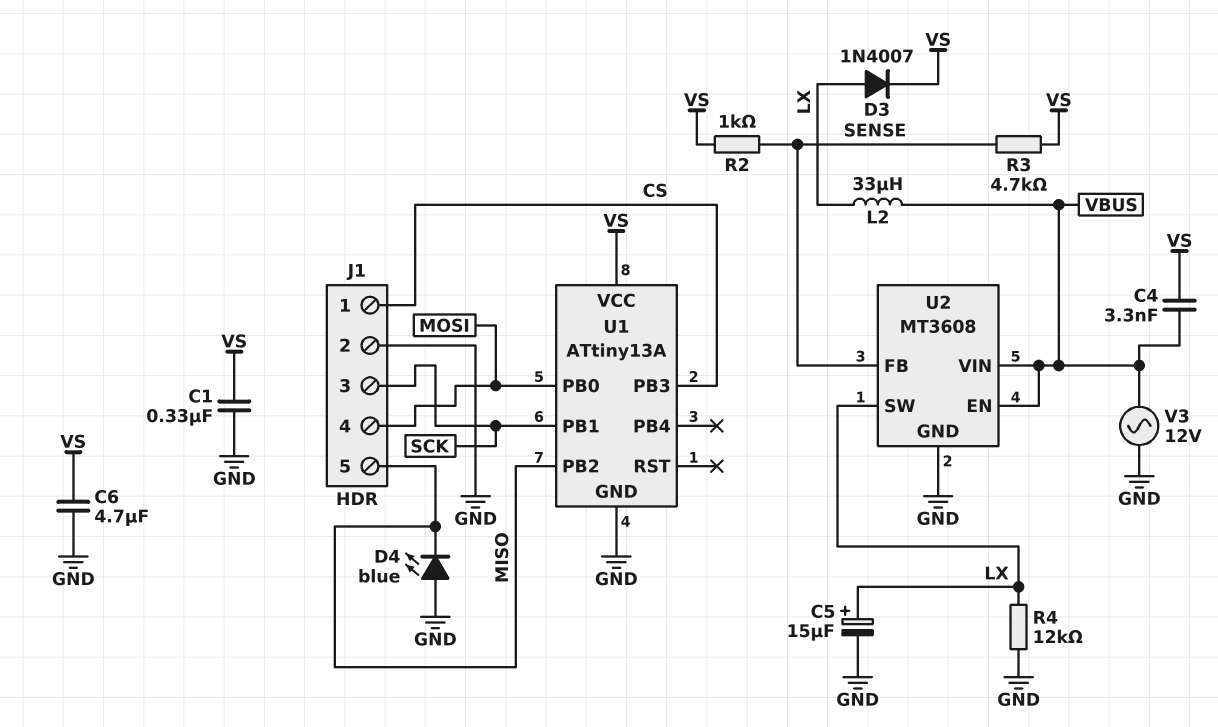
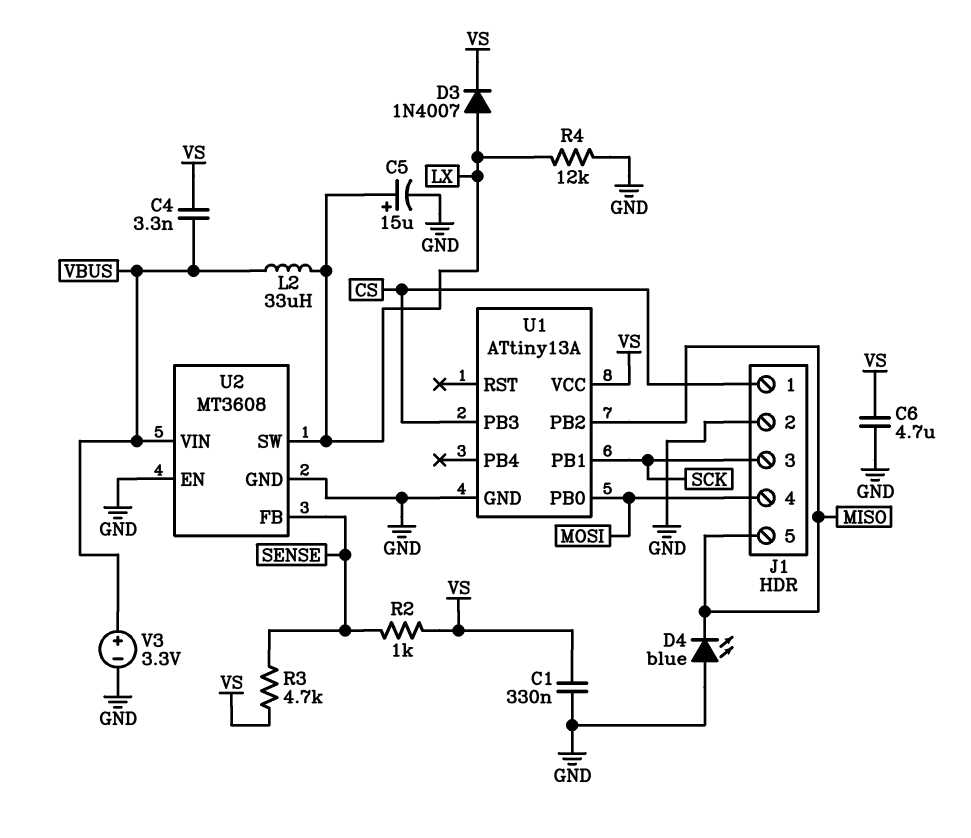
U2 pin EN: VBUS -> GND
V3: AC 12V (GND, VBUS) -> 3.3V (plus VBUS, minus GND)

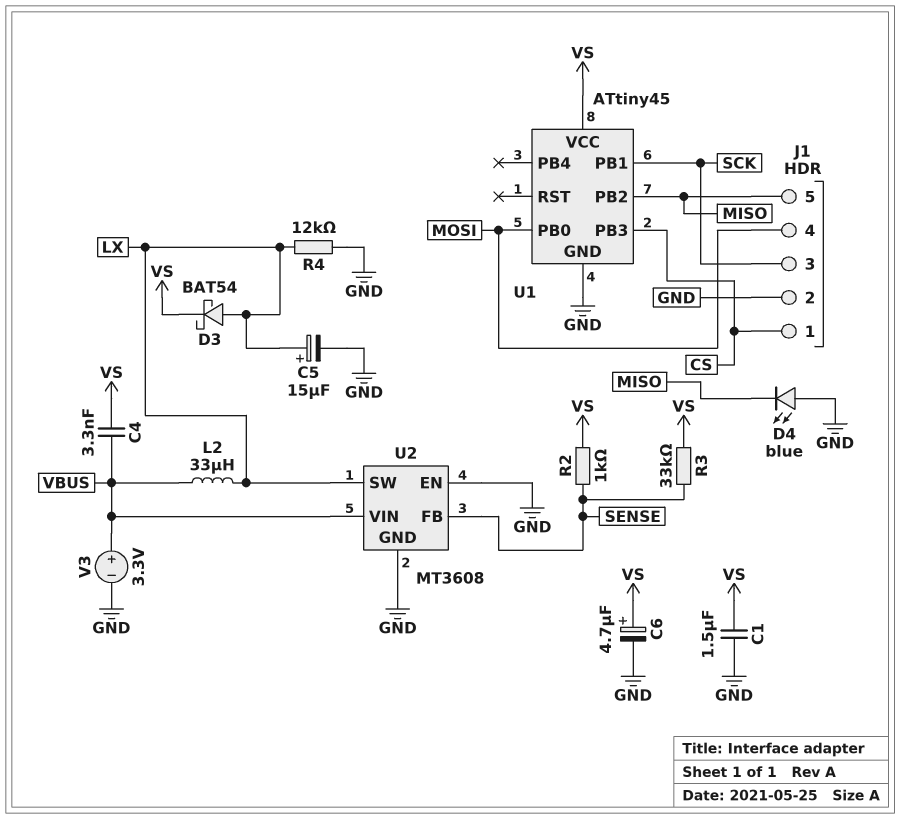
C1: 330nF (GND, VS) -> 1.5uF (GND, VS)
C6: 4.7uF (GND, VS) -> 4.7uF (plus VS, minus GND)
D3: diode 1N4007 (A LX, K VS) -> schottky BAT54 (A LX, K VS)
R3: 4.7k (SENSE, VS) -> 33k (SENSE, VS)
U1: ATtiny13A -> ATtiny45

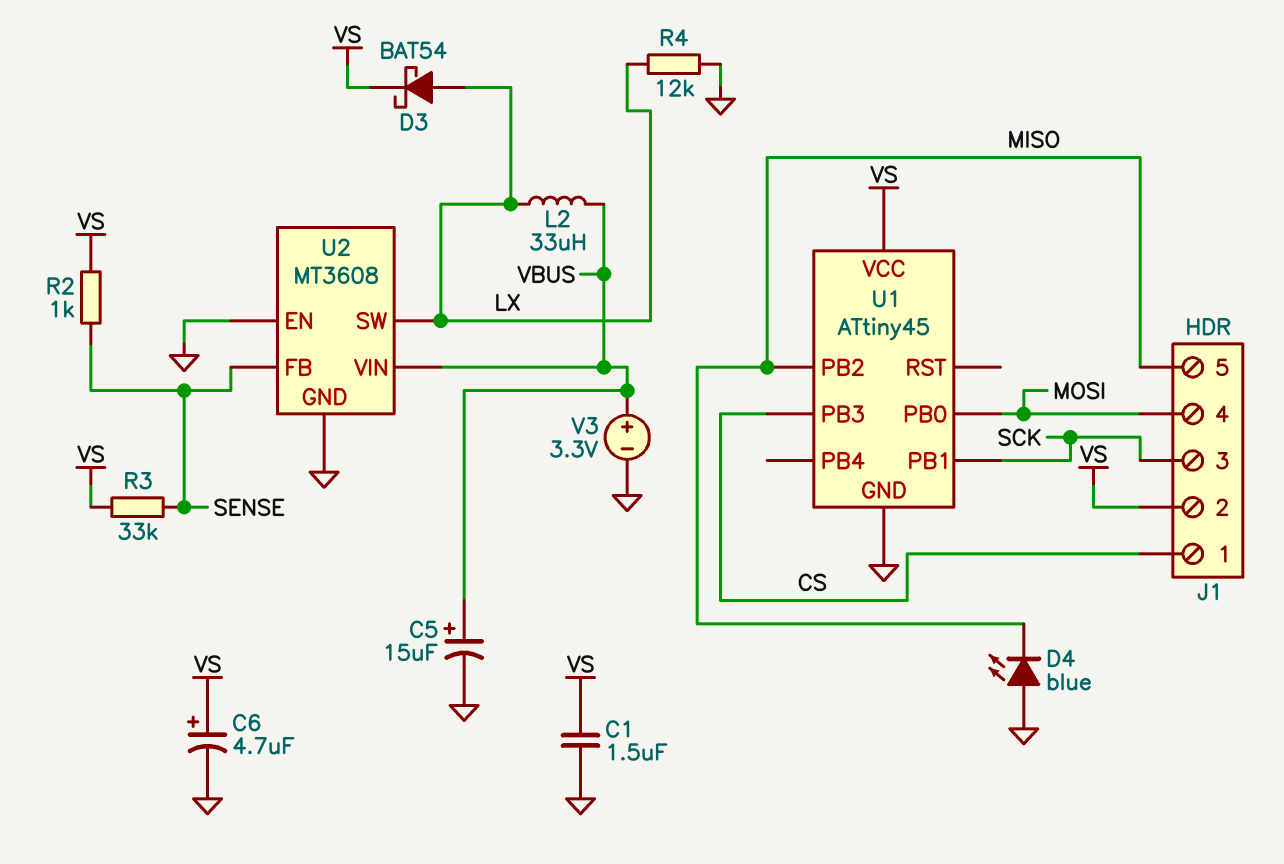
C4: 3.3nF (VBUS, VS) -> none
C5: 15uF (plus LX, minus GND) -> 15uF (plus VBUS, minus GND)
J1 pin 2: GND -> VS

